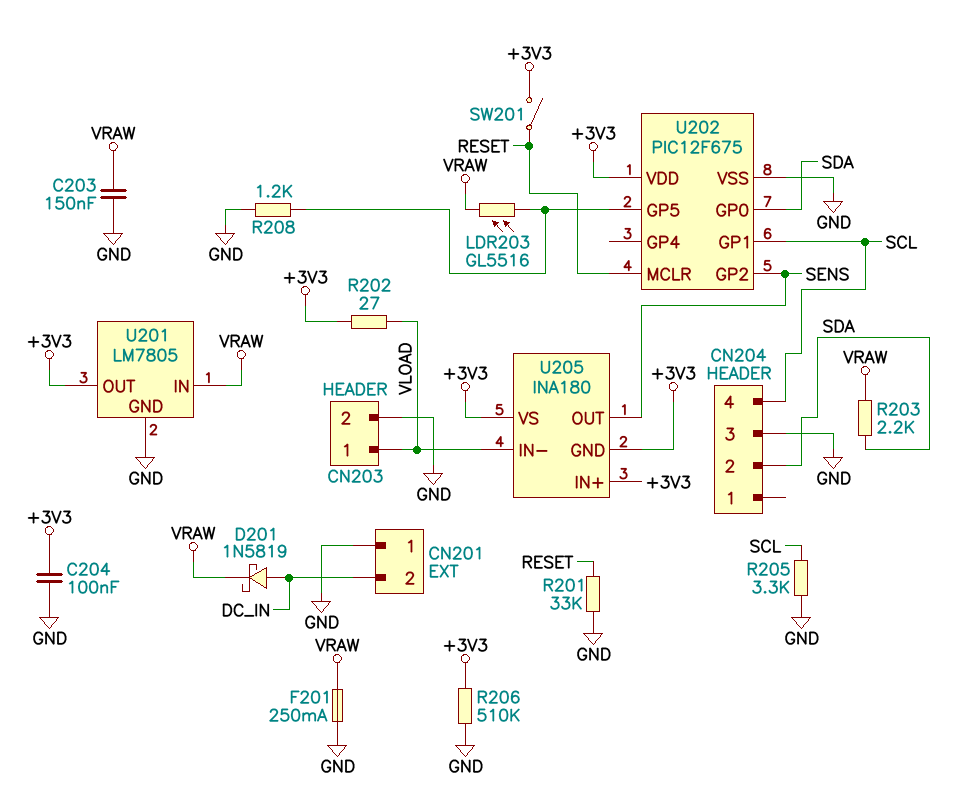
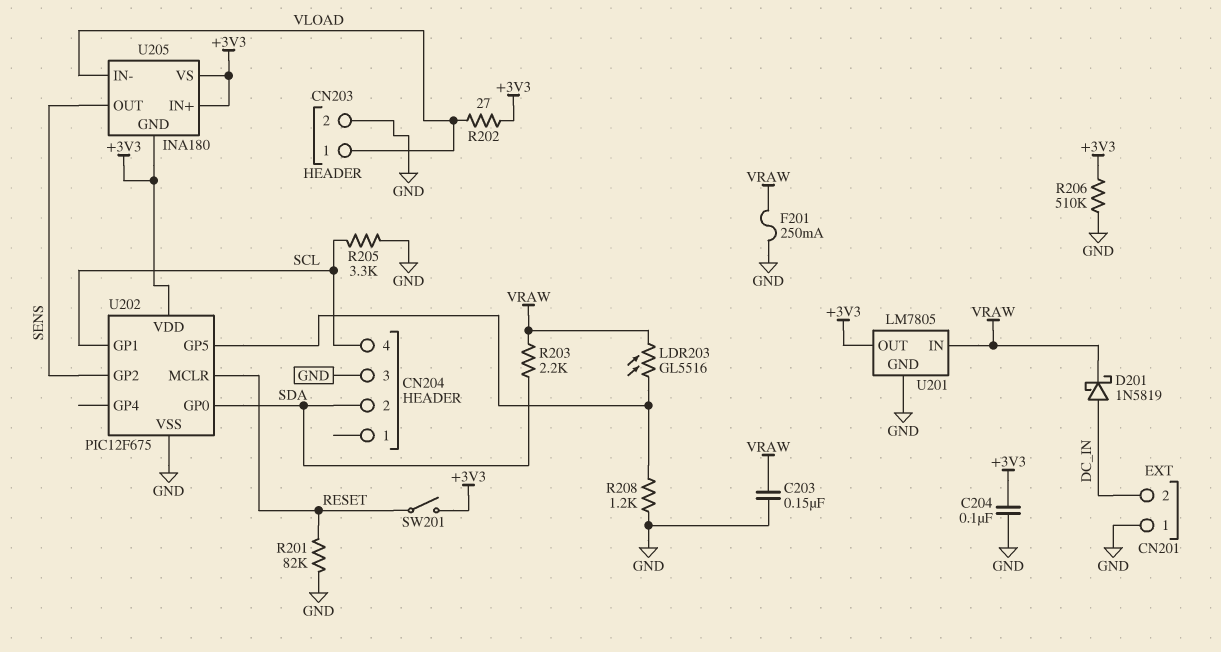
R201: 33k (GND, RESET) -> 82k (GND, RESET)

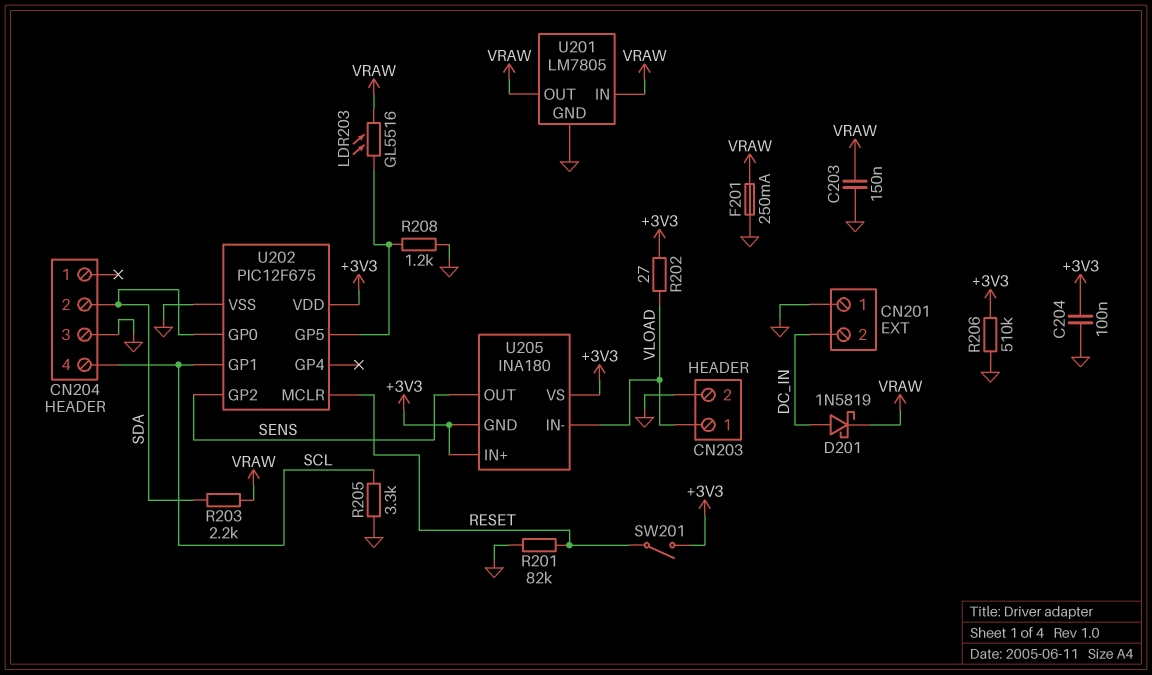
U201 pin OUT: +3V3 -> VRAW

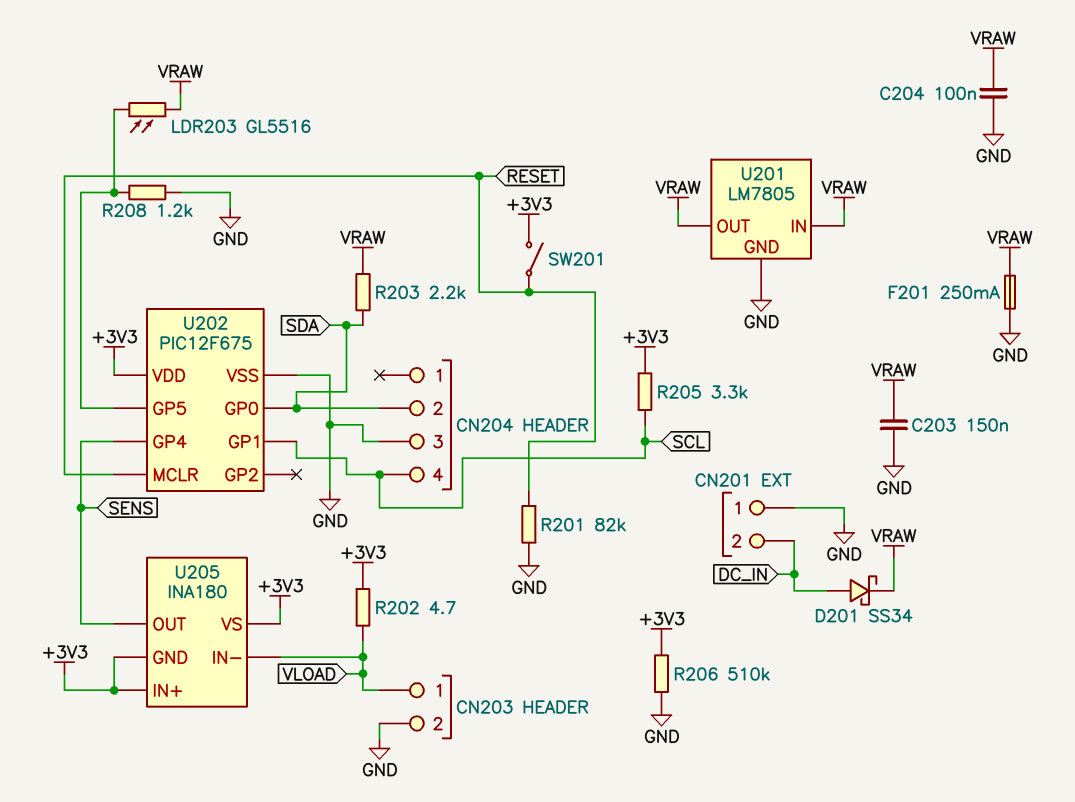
C204: 100nF (+3V3, GND) -> 100nF (GND, VRAW)
D201: schottky 1N5819 (A DC_IN, K VRAW) -> schottky SS34 (A DC_IN, K VRAW)
R202: 27 (+3V3, VLOAD) -> 4.7 (+3V3, VLOAD)
R205: 3.3k (GND, SCL) -> 3.3k (+3V3, SCL)
U202 pin GP2: SENS -> none
U202 pin GP4: none -> SENS

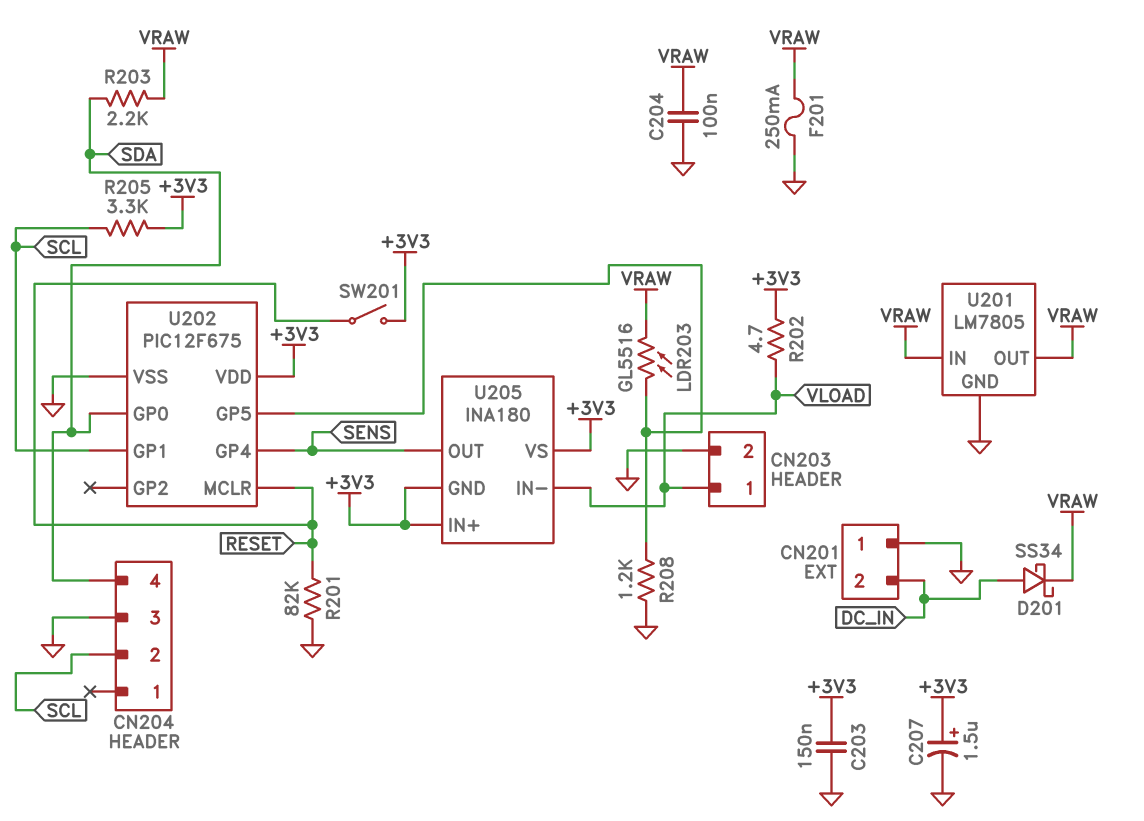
C203: 150nF (GND, VRAW) -> 150nF (+3V3, GND)
C207: none -> 1.5uF (plus +3V3, minus GND)
CN204 pin 2: SDA -> SCL
CN204 pin 4: SCL -> SDA
R206: 510k (+3V3, GND) -> none

